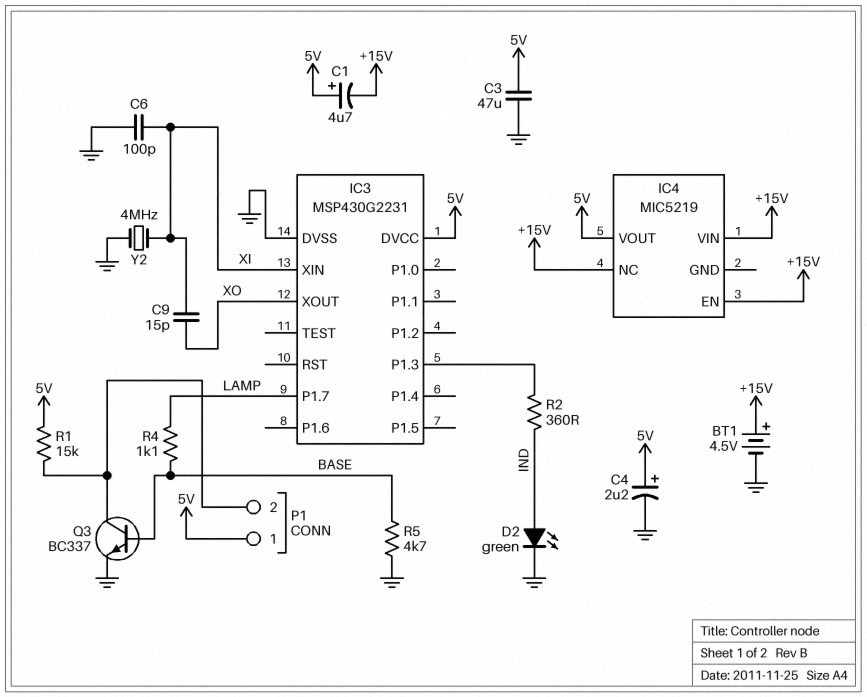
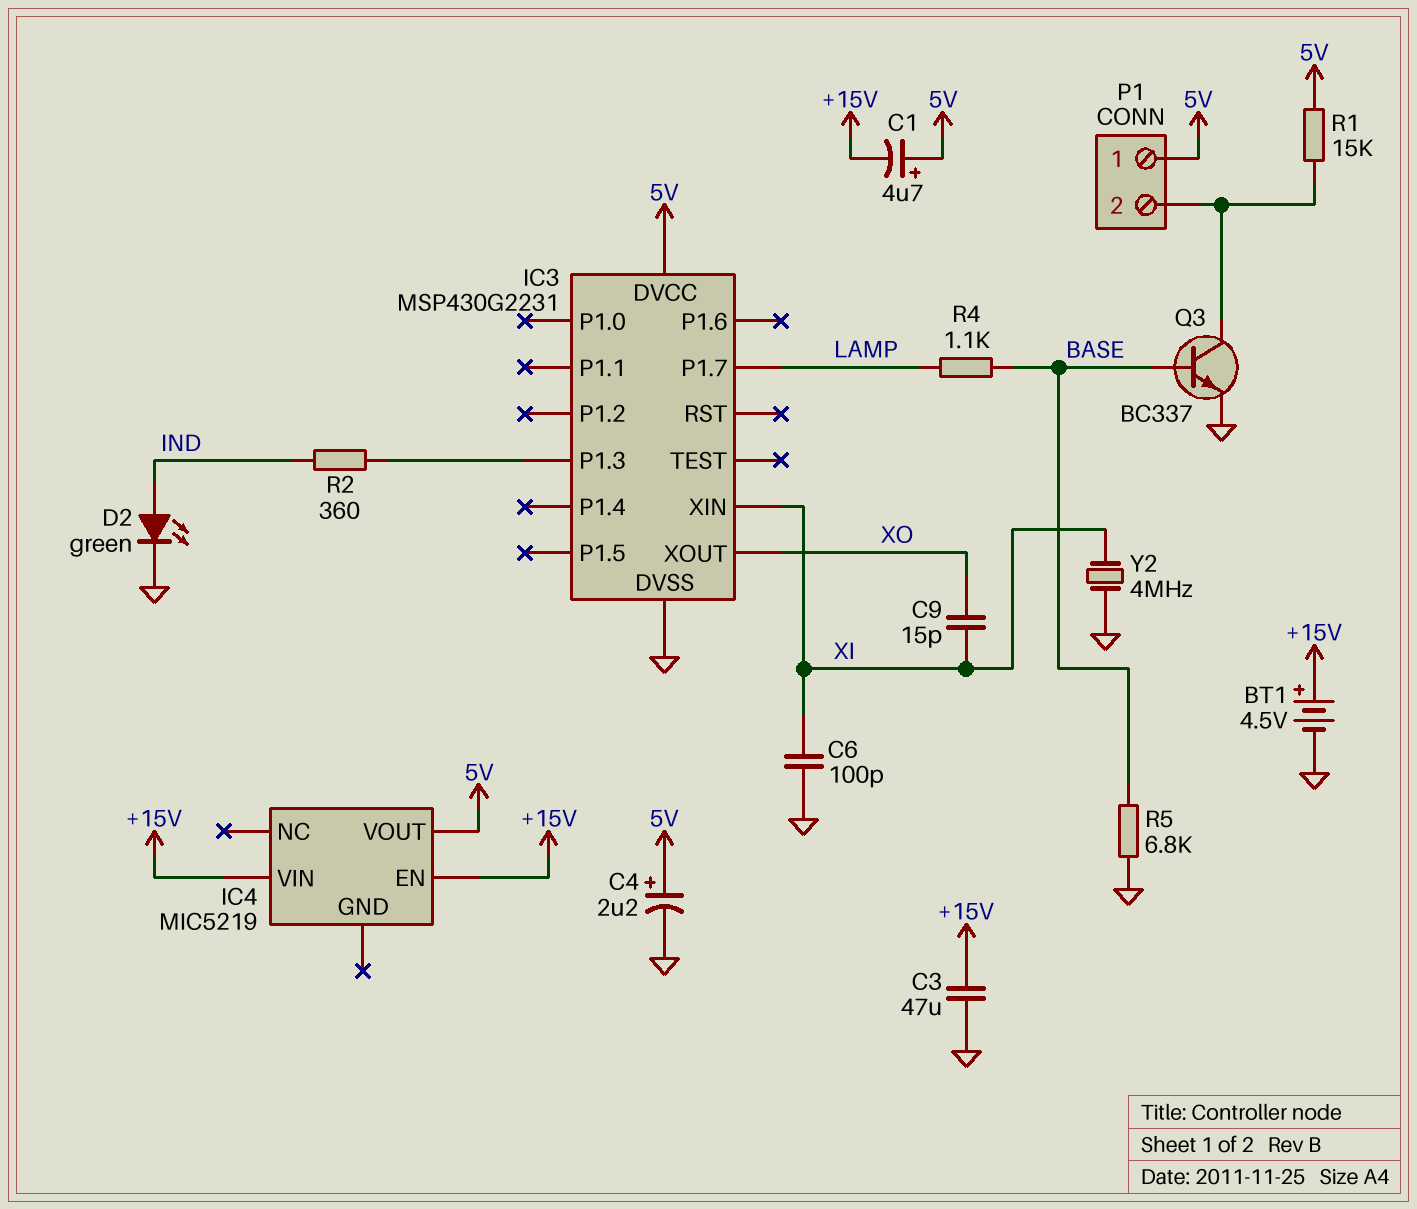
C3: 47uF (5V, GND) -> 47uF (+15V, GND)
IC4 pin NC: +15V -> none
R5: 4.7k (BASE, GND) -> 6.8k (BASE, GND)

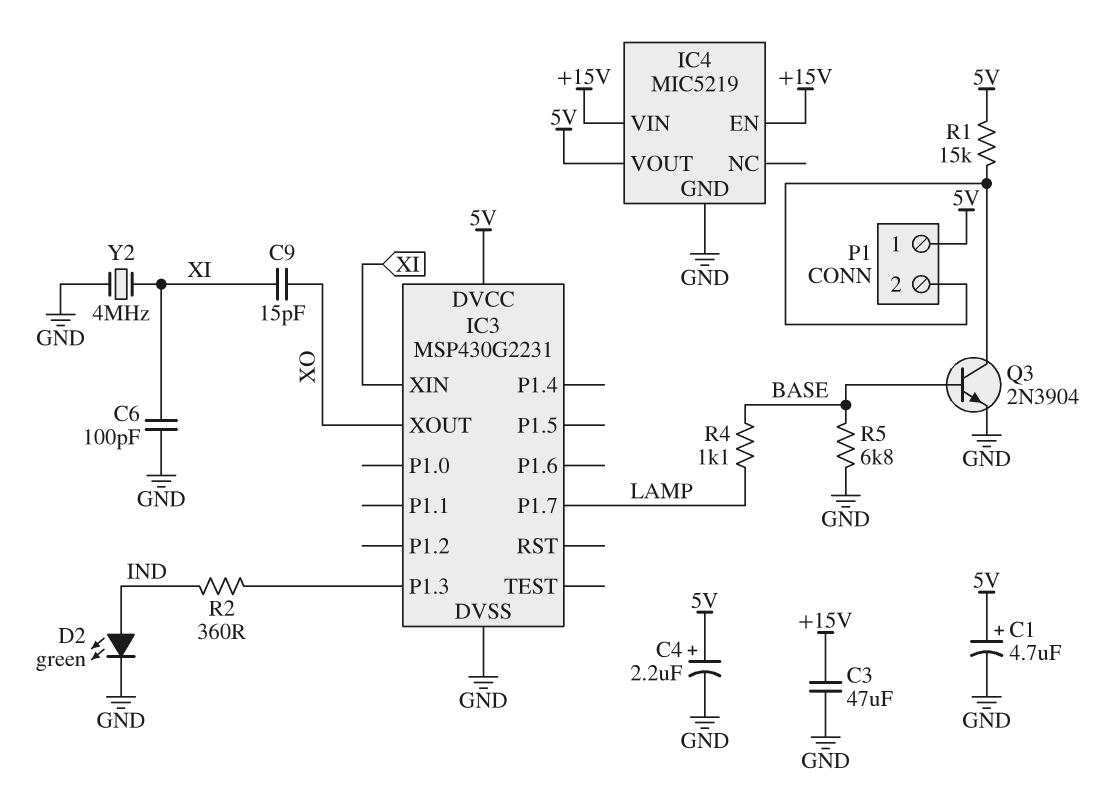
BT1: 4.5V (plus +15V, minus GND) -> none
C1: 4.7uF (plus 5V, minus +15V) -> 4.7uF (plus 5V, minus GND)
IC4 pin GND: none -> GND
Q3: NPN BC337 (B BASE, C P1/2, E GND) -> NPN 2N3904 (B BASE, C P1/2, E GND)

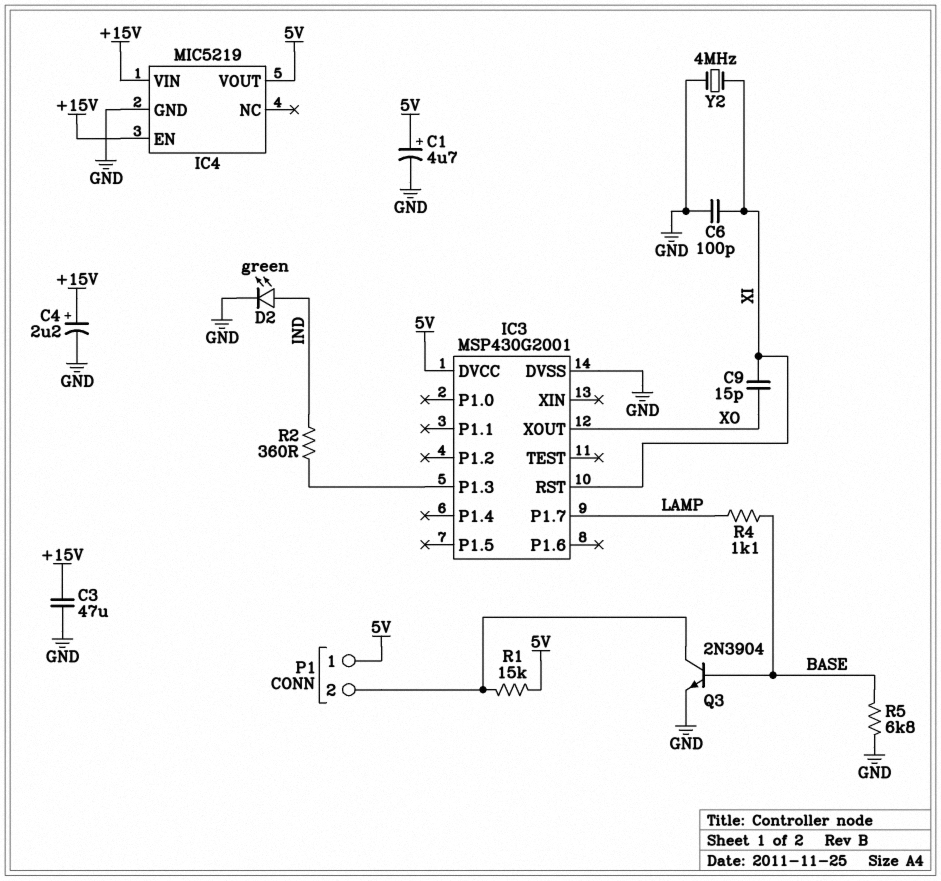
C4: 2.2uF (plus 5V, minus GND) -> 2.2uF (plus +15V, minus GND)
IC3: MSP430G2231 -> MSP430G2001
IC3 pin RST: none -> XI
IC3 pin XIN: XI -> none

